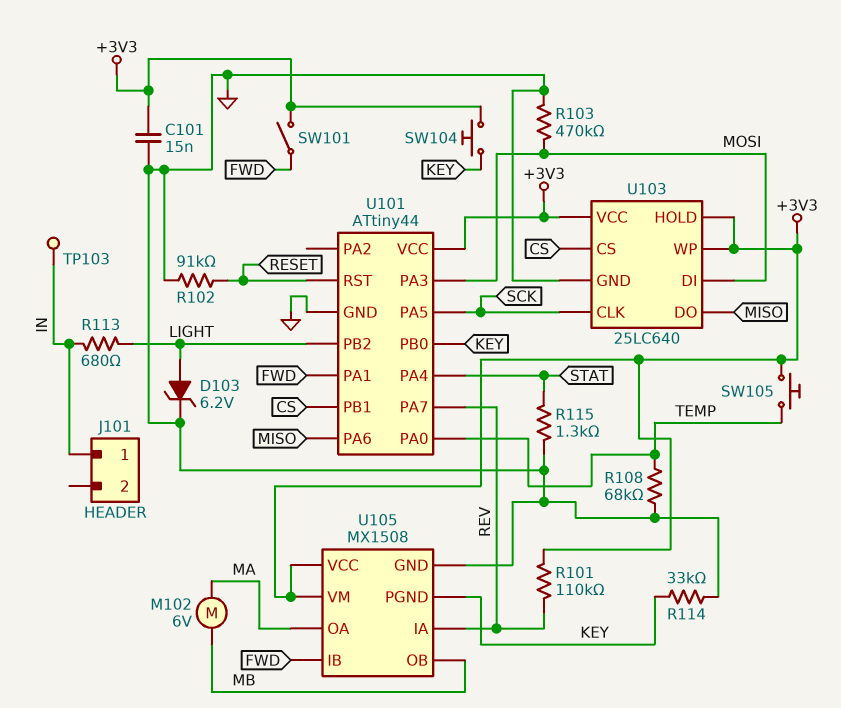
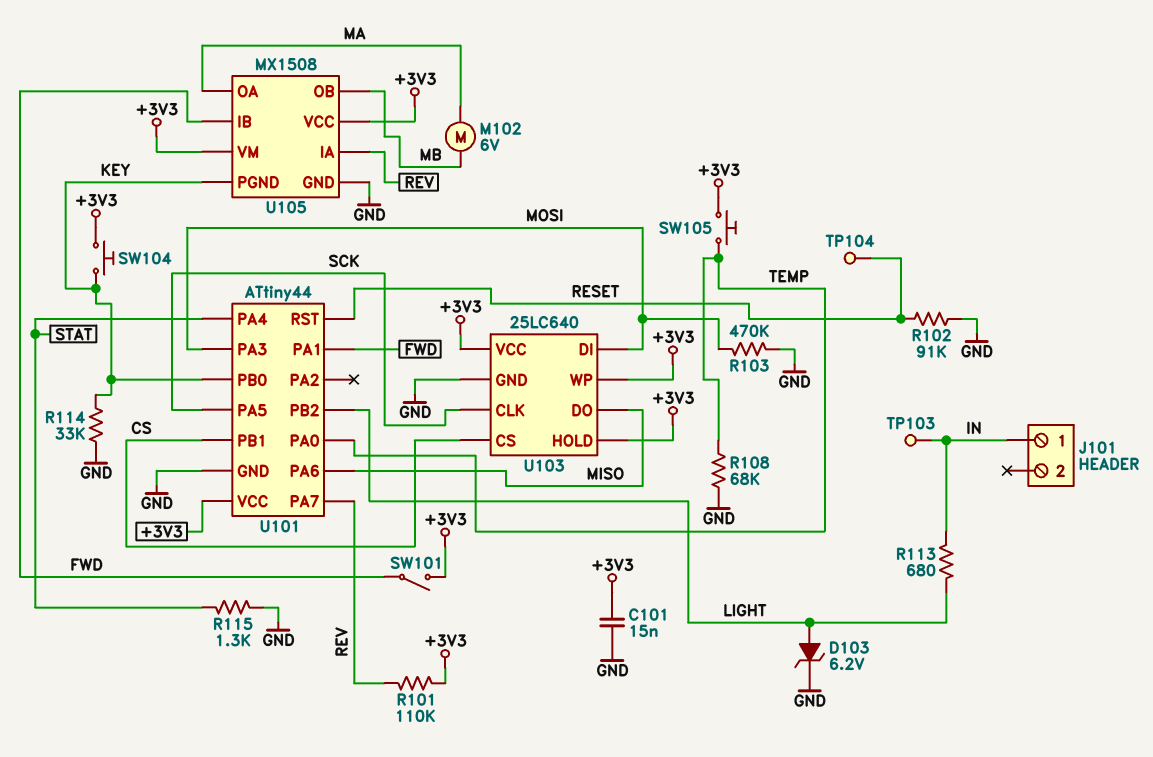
TP104: none -> test point (RESET)

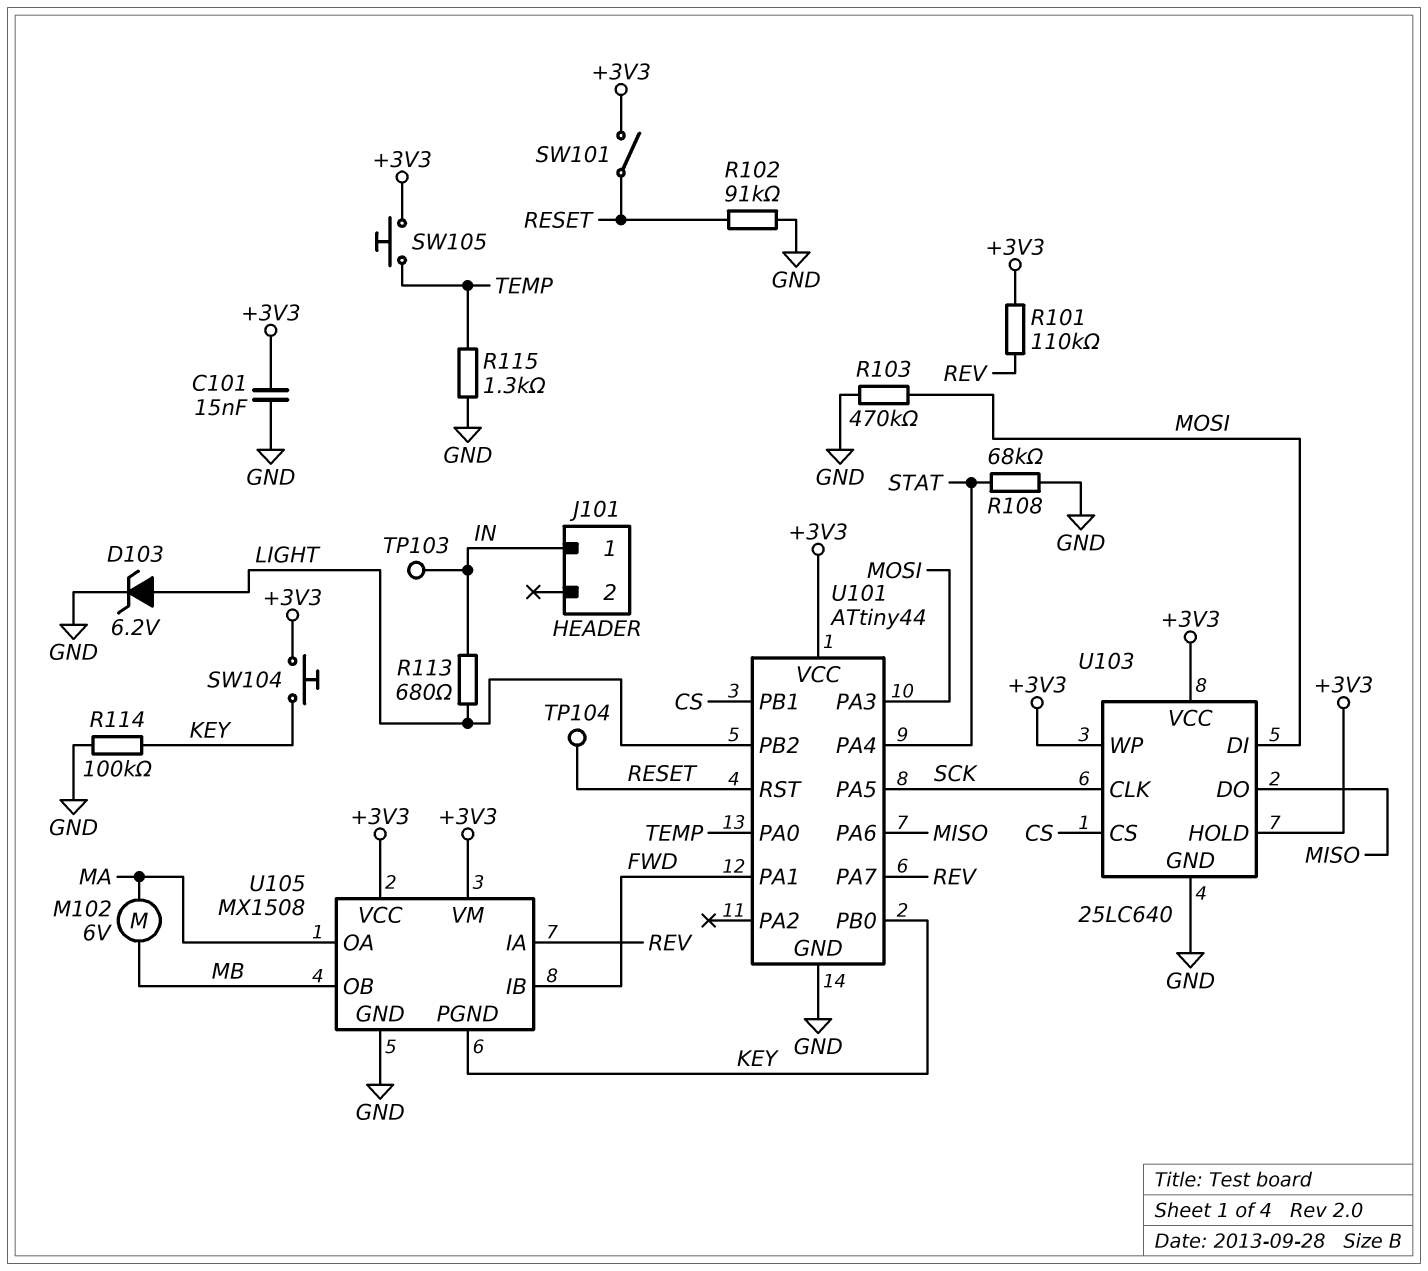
R108: 68k (GND, TEMP) -> 68k (GND, STAT)
R114: 33k (GND, KEY) -> 100k (GND, KEY)
R115: 1.3k (GND, STAT) -> 1.3k (GND, TEMP)
SW101: switch (+3V3, FWD) -> switch (+3V3, RESET)

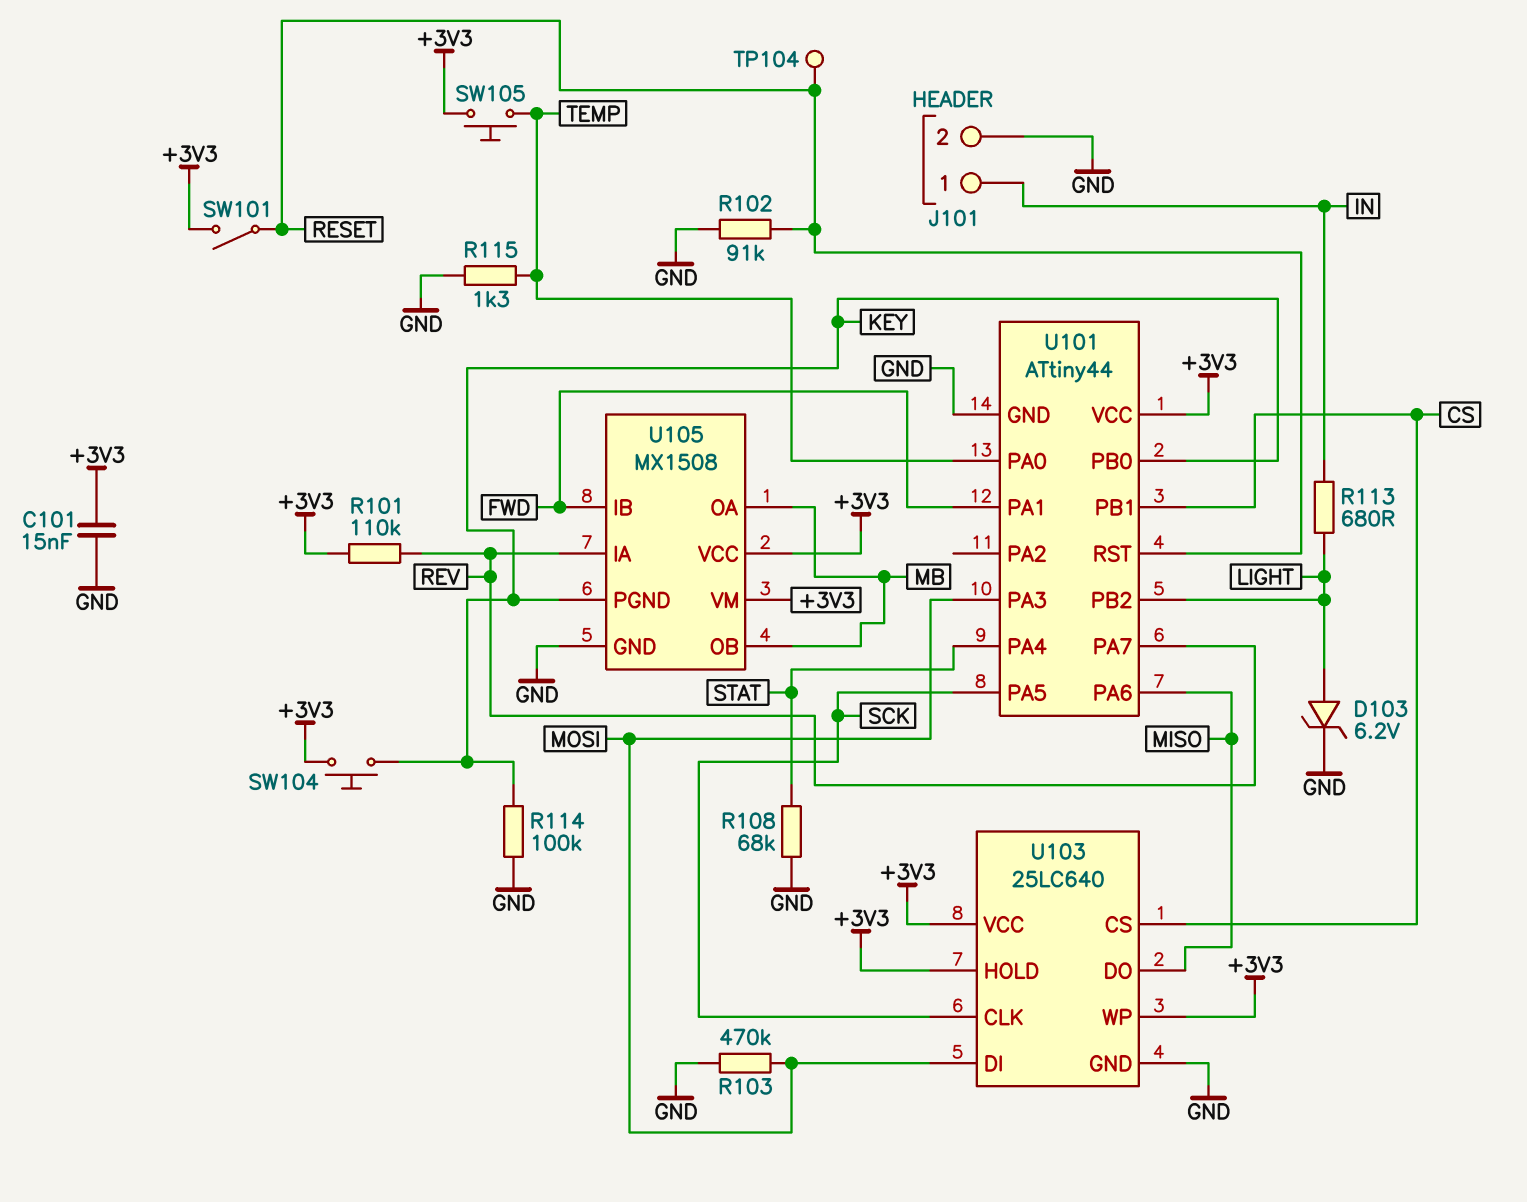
J101 pin 2: none -> GND
M102: motor 6V (MA, MB) -> none
TP103: test point (IN) -> none
U105 pin OA: MA -> MB

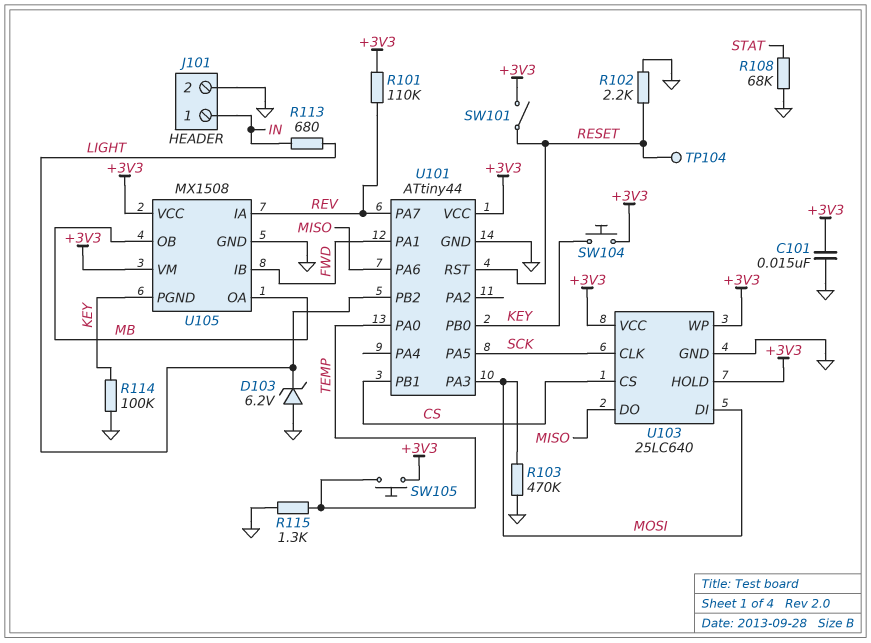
D103: zener 6.2V (A LIGHT, K GND) -> zener 6.2V (A GND, K LIGHT)
R102: 91k (GND, RESET) -> 2.2k (GND, RESET)
U101 pin PA4: STAT -> none

